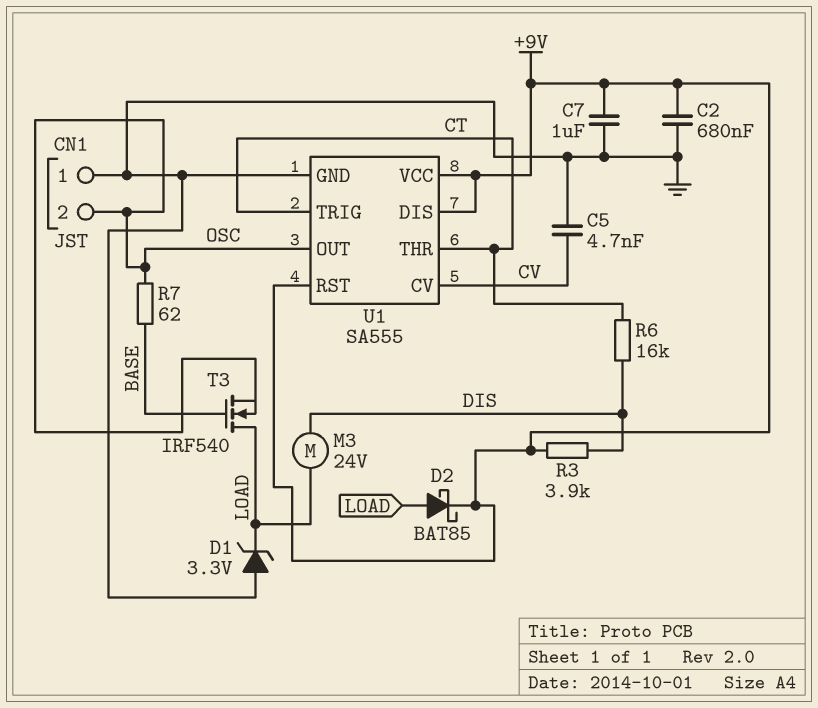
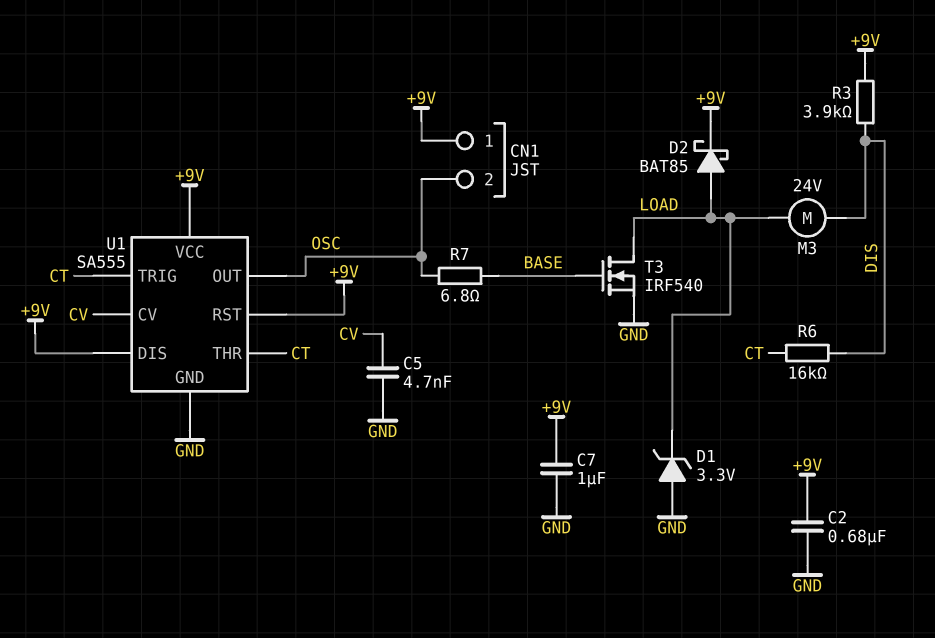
CN1 pin 1: GND -> +9V
R7: 62 (BASE, OSC) -> 6.8 (BASE, OSC)
T3: NMOS IRF540 (G BASE, D LOAD, S OSC) -> NMOS IRF540 (G BASE, D LOAD, S GND)

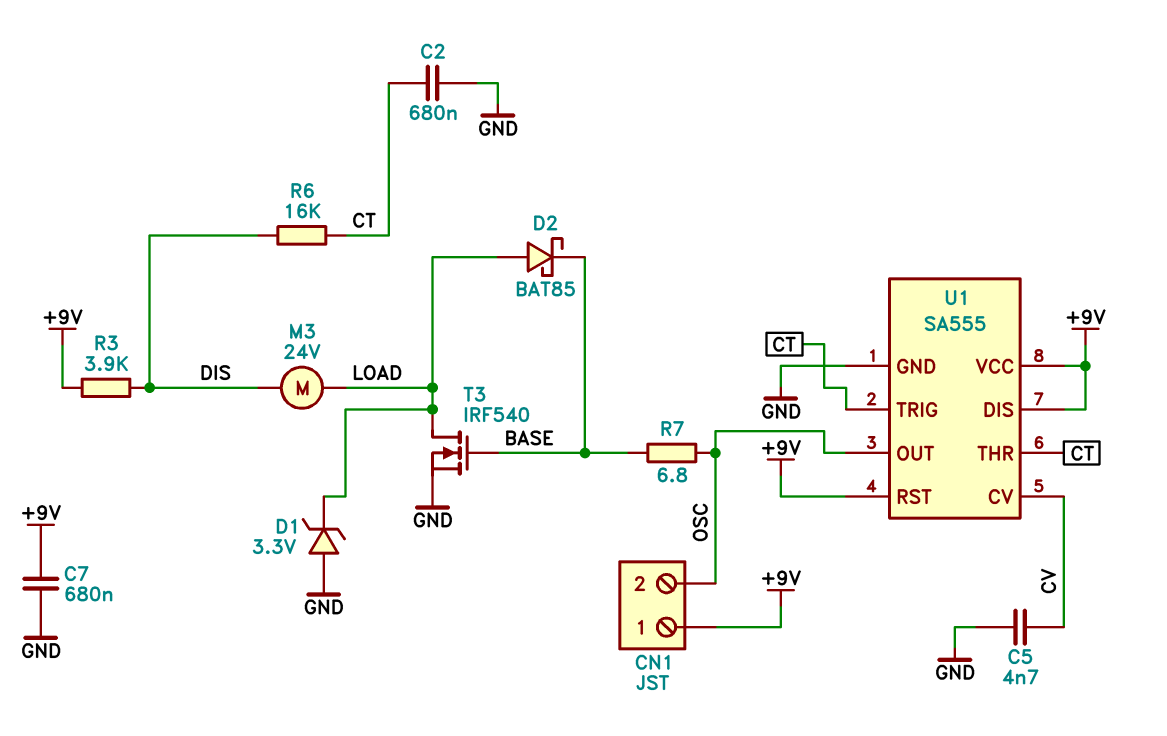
C2: 680nF (+9V, GND) -> 680nF (CT, GND)
C7: 1uF (+9V, GND) -> 680nF (+9V, GND)
D2: schottky BAT85 (A LOAD, K +9V) -> schottky BAT85 (A LOAD, K BASE)

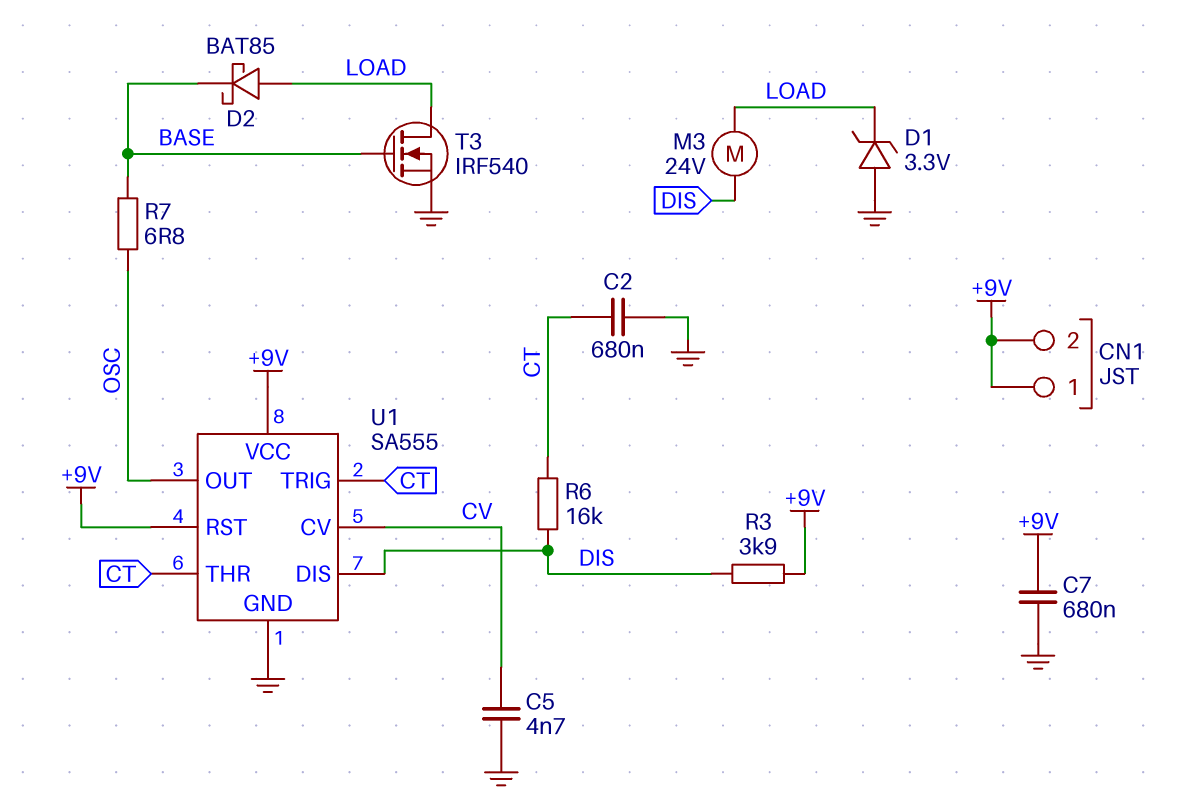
CN1 pin 2: OSC -> +9V
U1 pin DIS: +9V -> DIS

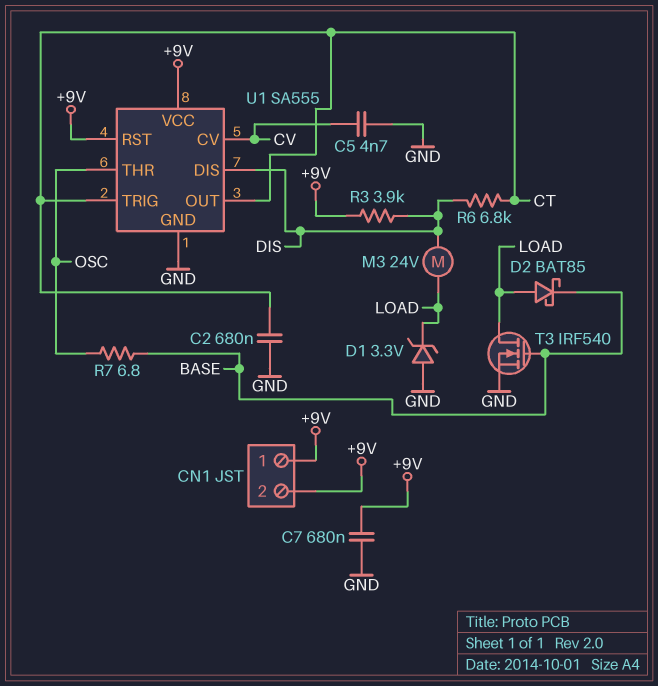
R6: 16k (CT, DIS) -> 6.8k (CT, DIS)
U1 pin OUT: OSC -> CT
U1 pin THR: CT -> OSC

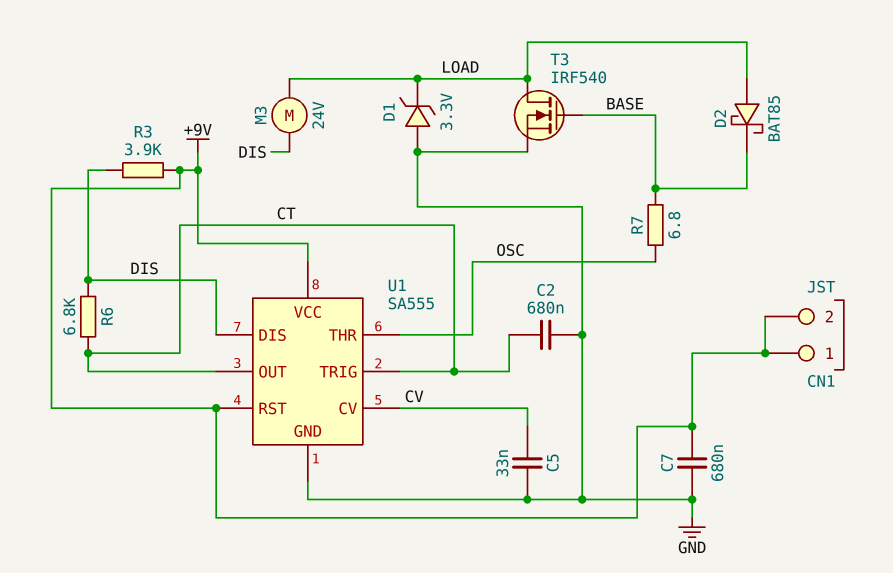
C5: 4.7nF (CV, GND) -> 33nF (CV, GND)

